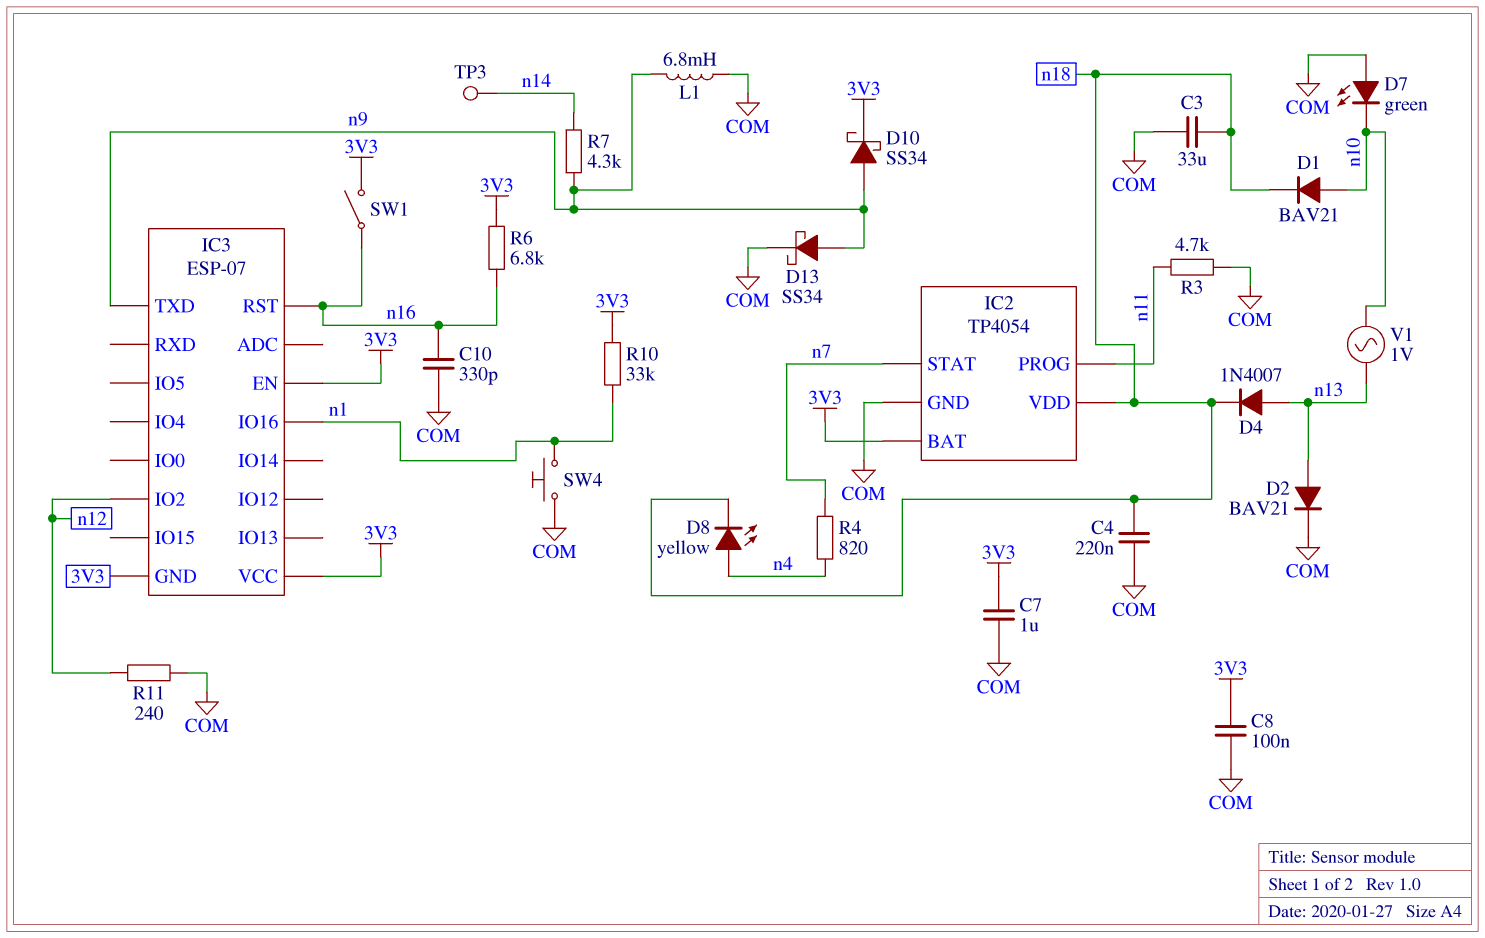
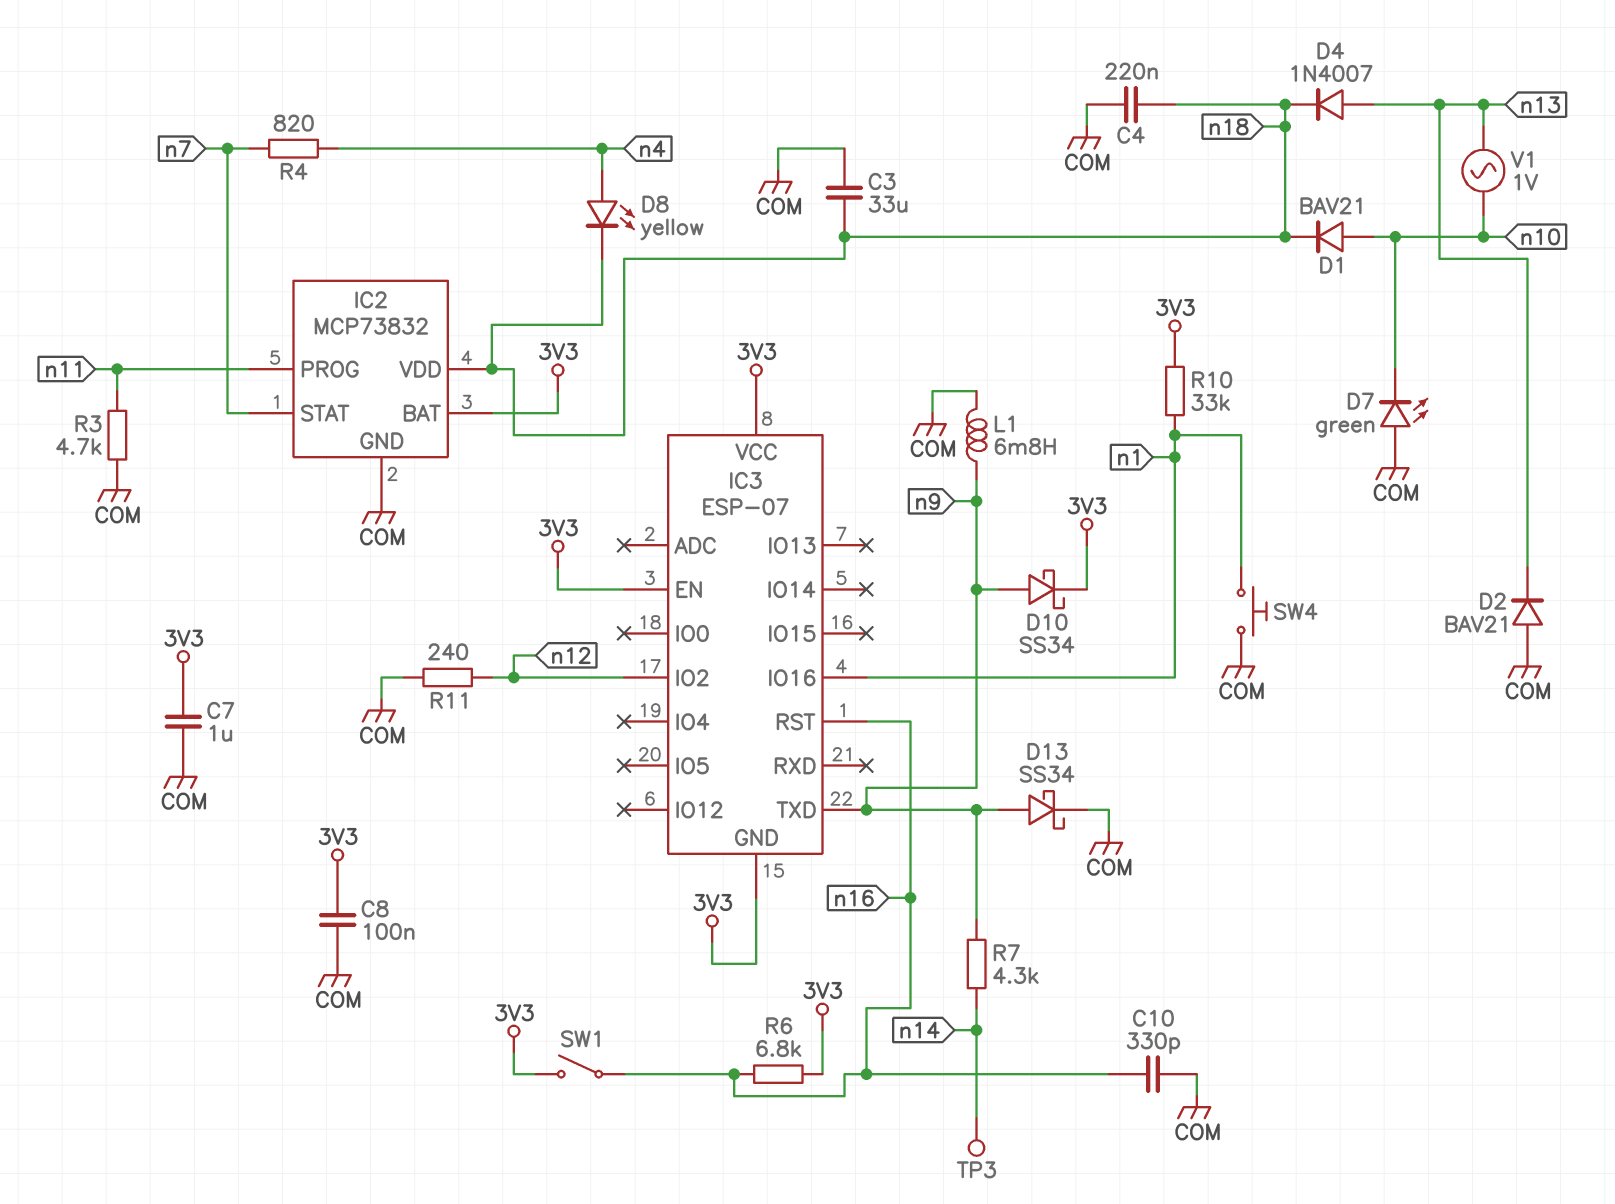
D2: diode BAV21 (A n13, K COM) -> diode BAV21 (A COM, K n13)
IC2: TP4054 -> MCP73832

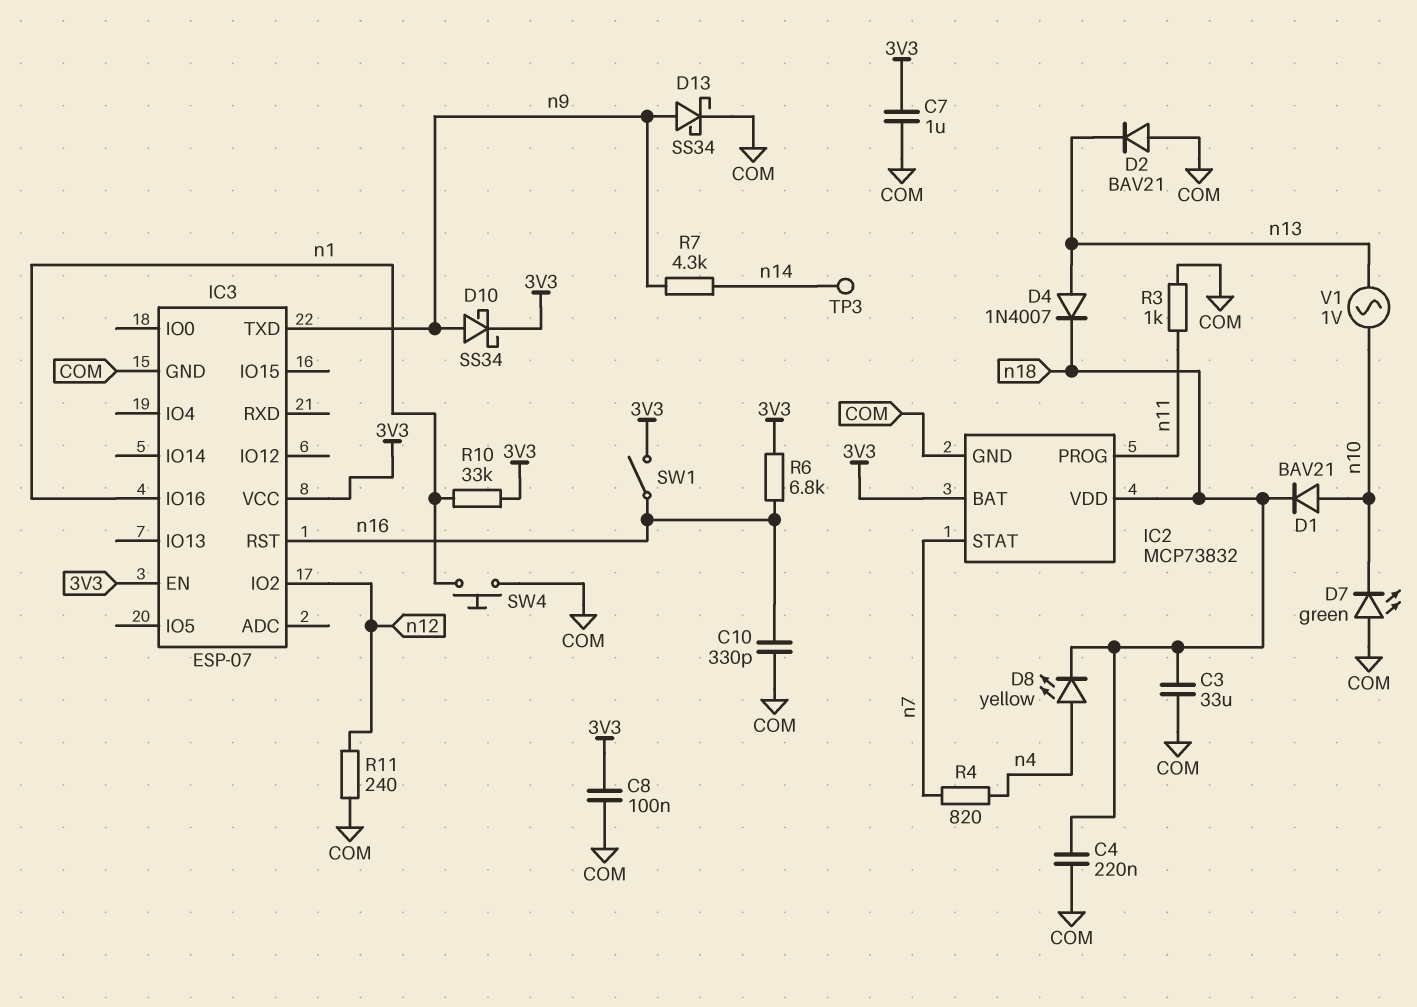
IC3 pin GND: 3V3 -> COM
L1: 6.8mH (COM, n9) -> none
R3: 4.7k (COM, n11) -> 1k (COM, n11)

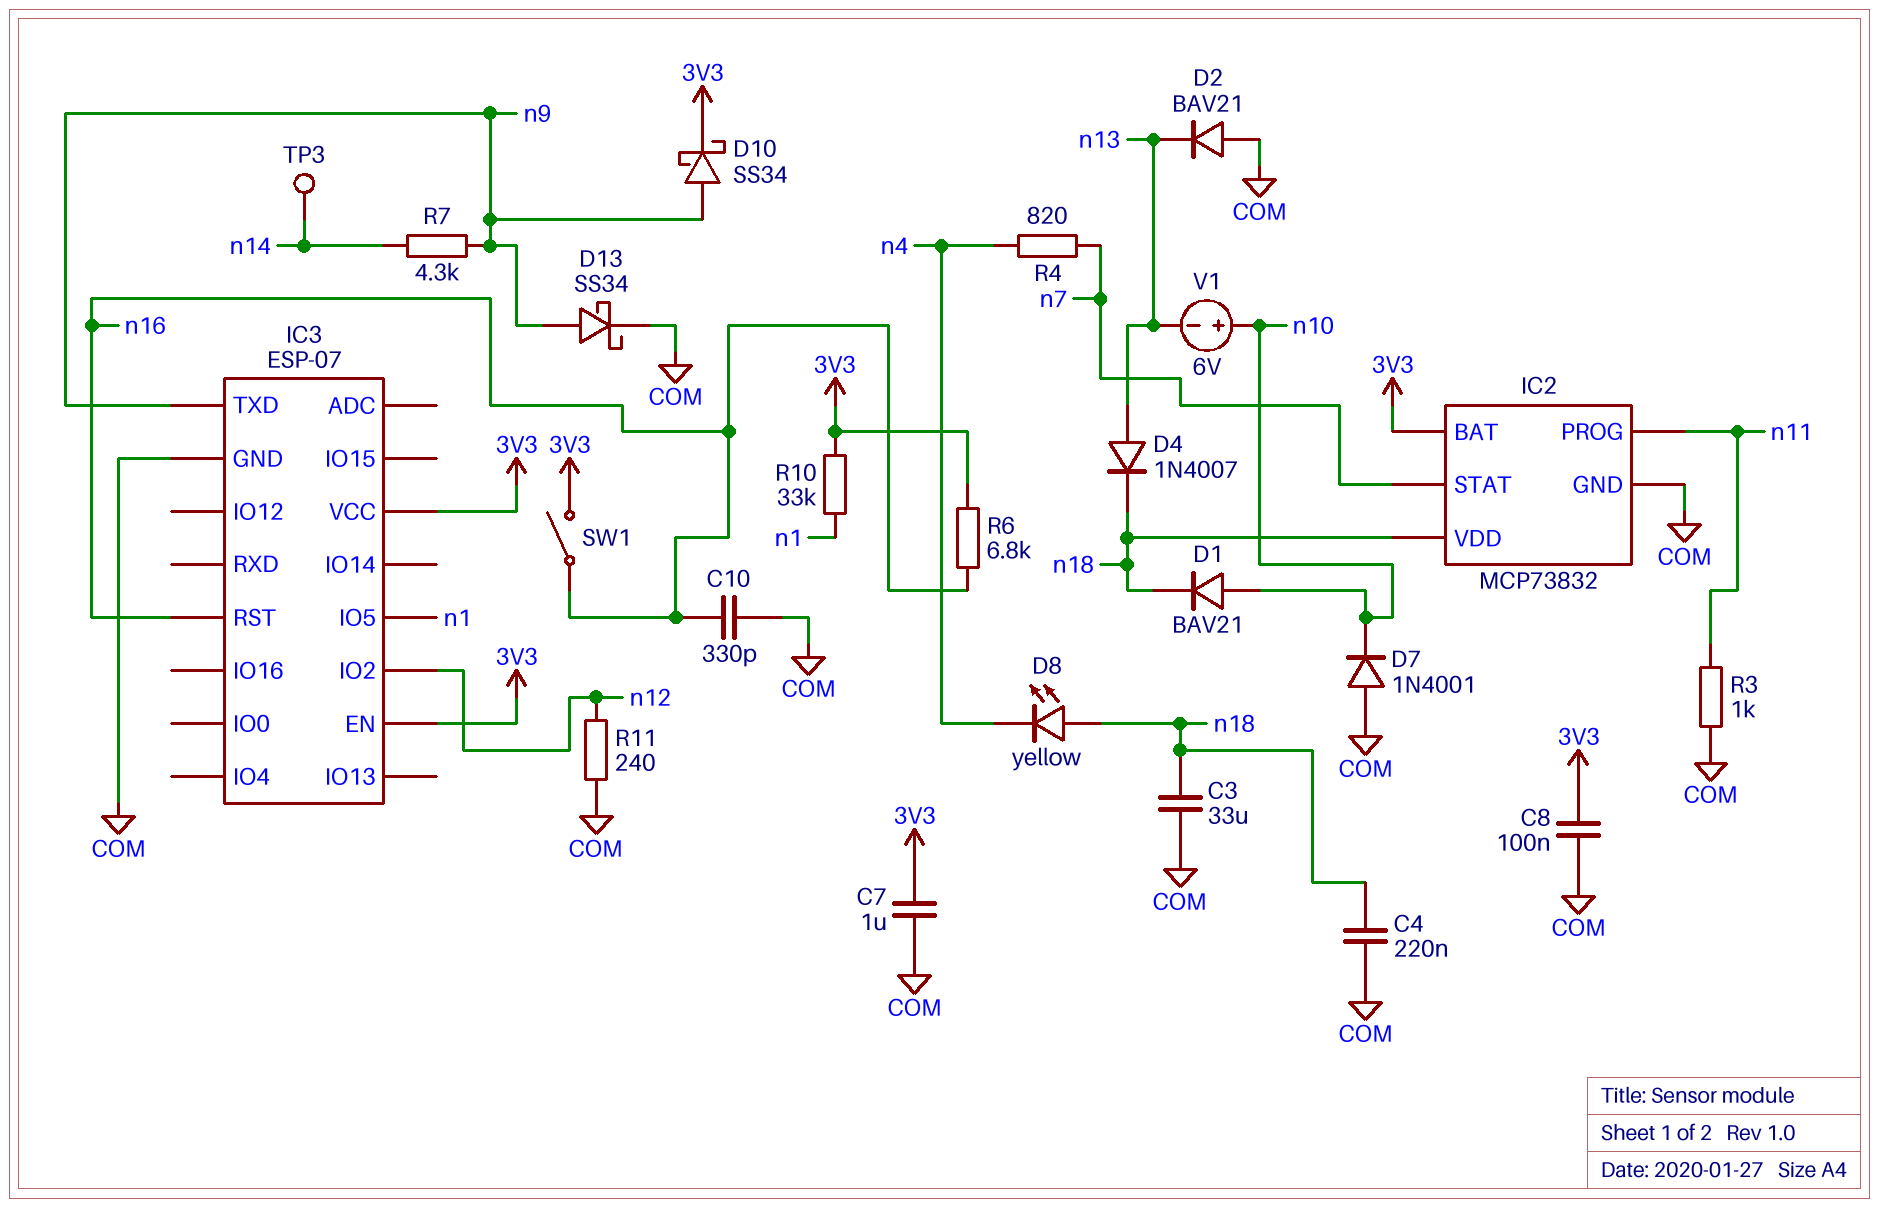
D7: LED green (A COM, K n10) -> diode 1N4001 (A COM, K n10)
D8: LED yellow (A n4, K n18) -> LED yellow (A n18, K n4)
IC3 pin IO5: none -> n1
IC3 pin IO16: n1 -> none
SW4: button (COM, n1) -> none
V1: AC 1V (n10, n13) -> 6V (plus n10, minus n13)

